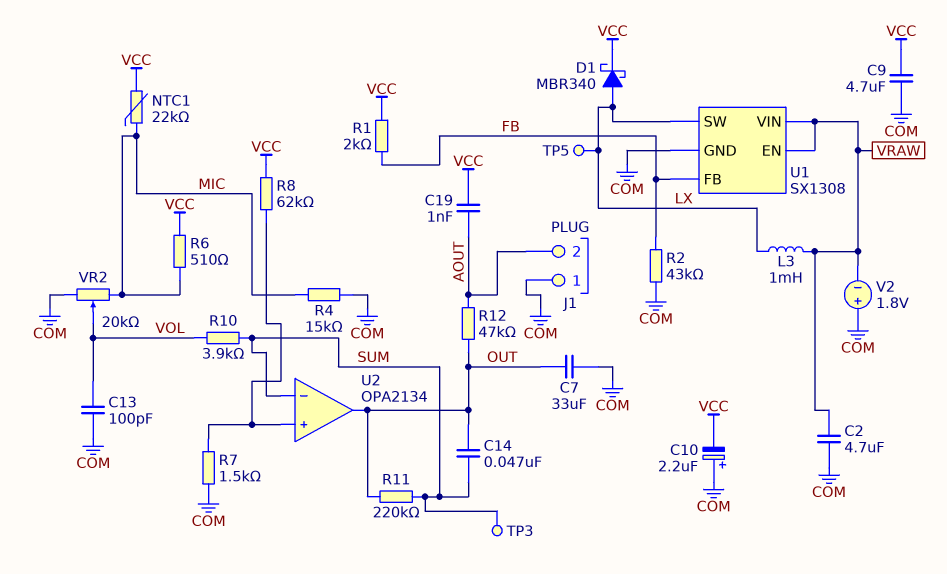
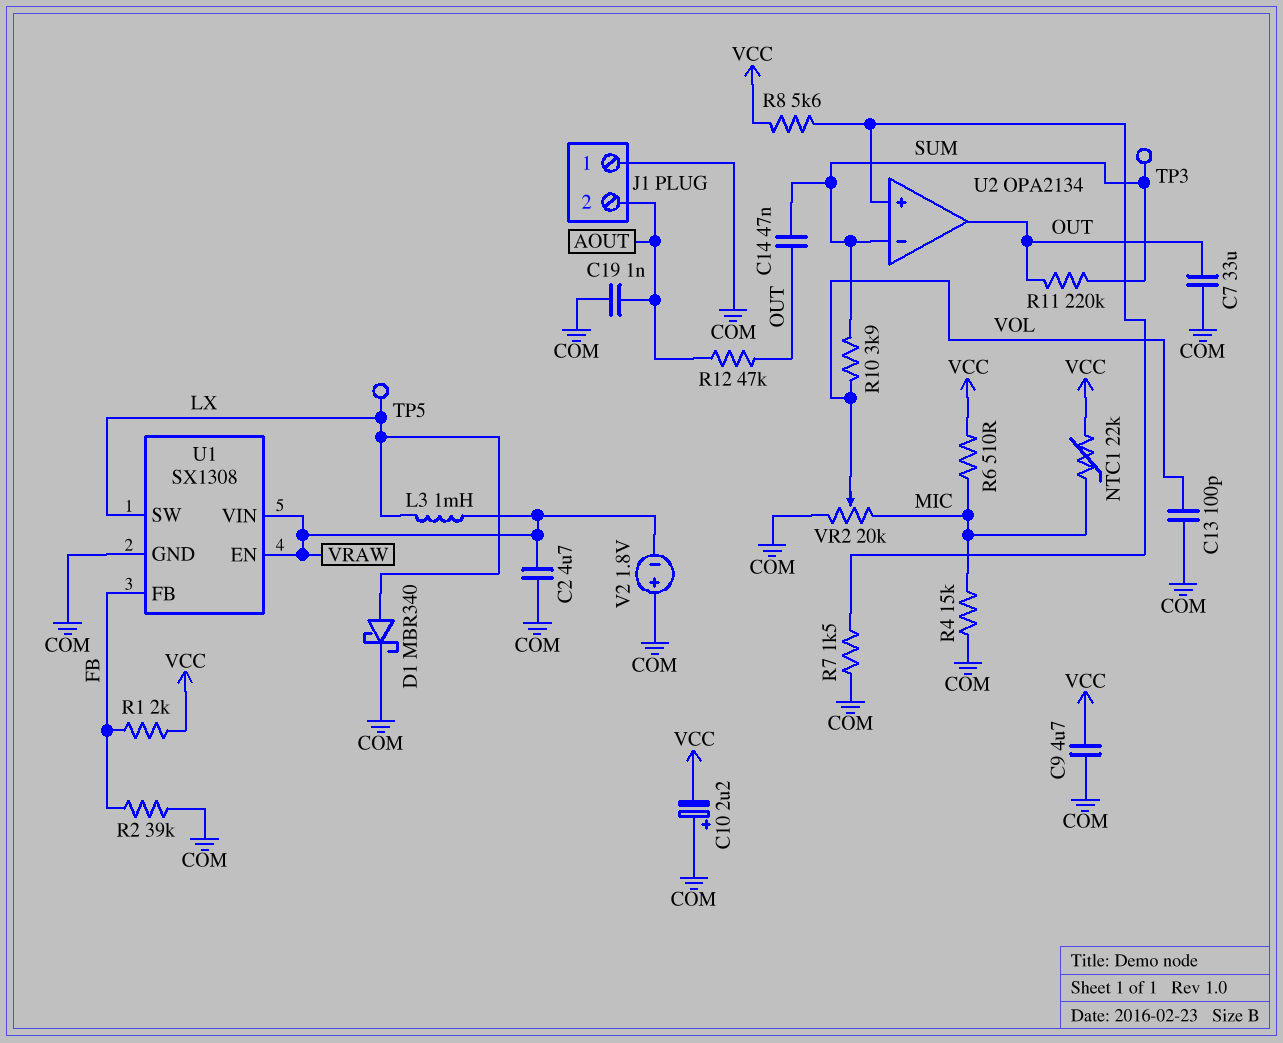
C19: 1nF (AOUT, VCC) -> 1nF (AOUT, COM)
D1: schottky MBR340 (A LX, K VCC) -> schottky MBR340 (A LX, K COM)
R2: 43k (COM, FB) -> 39k (COM, FB)
R8: 62k (U2/in+, VCC) -> 5.6k (U2/in+, VCC)

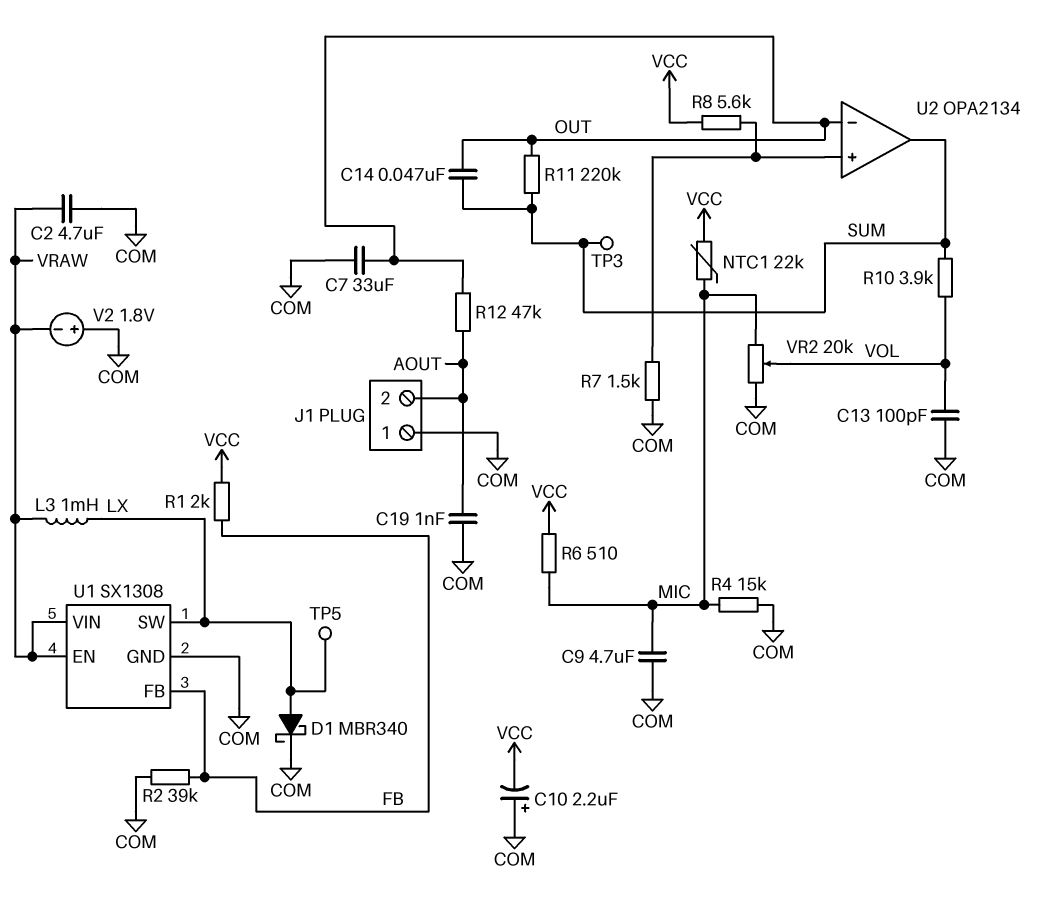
C9: 4.7uF (COM, VCC) -> 4.7uF (COM, MIC)
U2 pin in-: SUM -> OUT
U2 pin out: OUT -> SUM

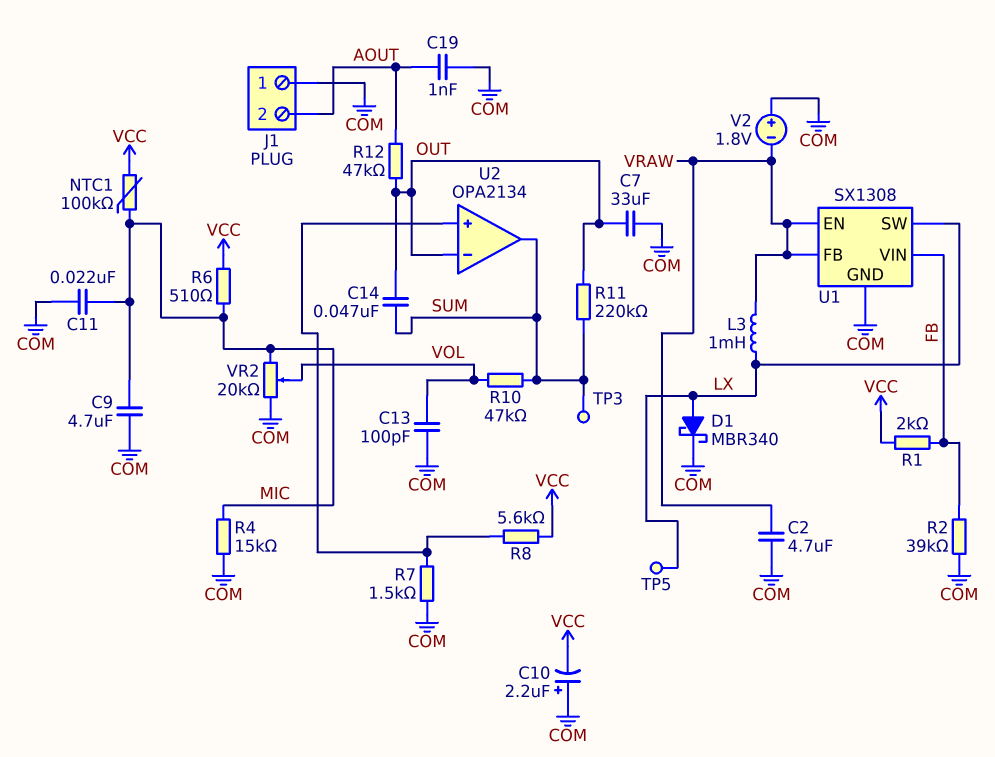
C11: none -> 22nF (COM, MIC)
NTC1: 22k (MIC, VCC) -> 100k (MIC, VCC)
R10: 3.9k (SUM, VOL) -> 47k (SUM, VOL)
U1 pin FB: FB -> VRAW
U1 pin VIN: VRAW -> FB

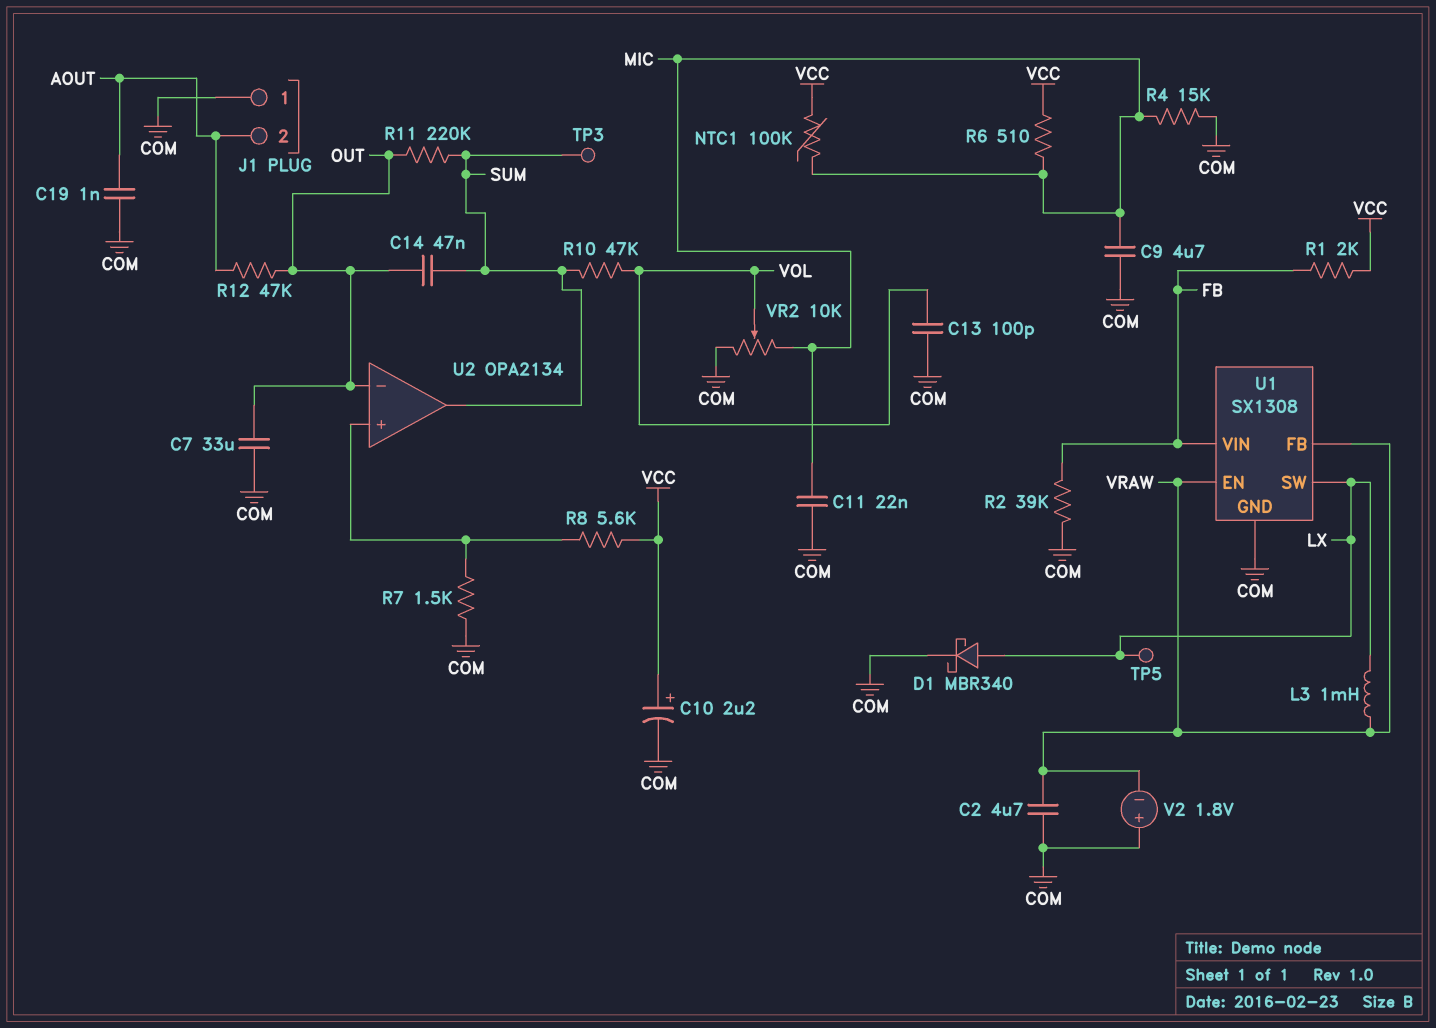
C10: 2.2uF (plus COM, minus VCC) -> 2.2uF (plus VCC, minus COM)
VR2: 20k (COM, MIC, wiper VOL) -> 10k (COM, MIC, wiper VOL)

